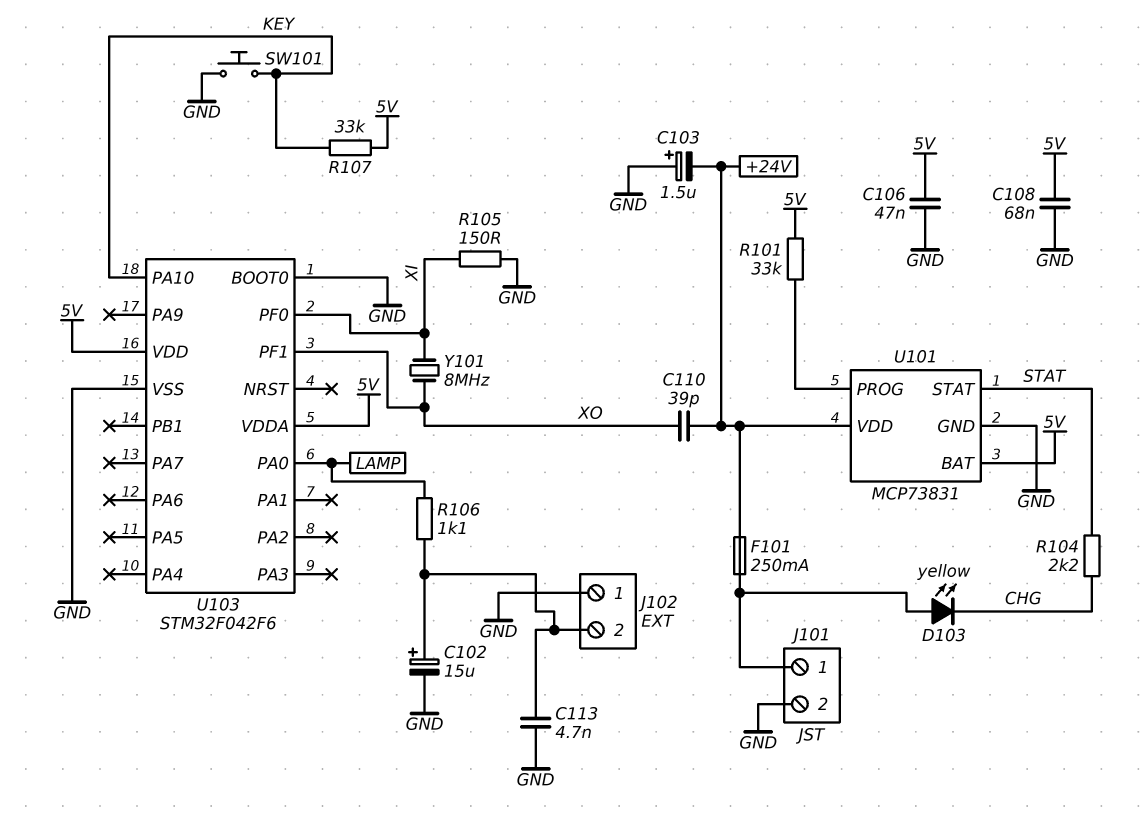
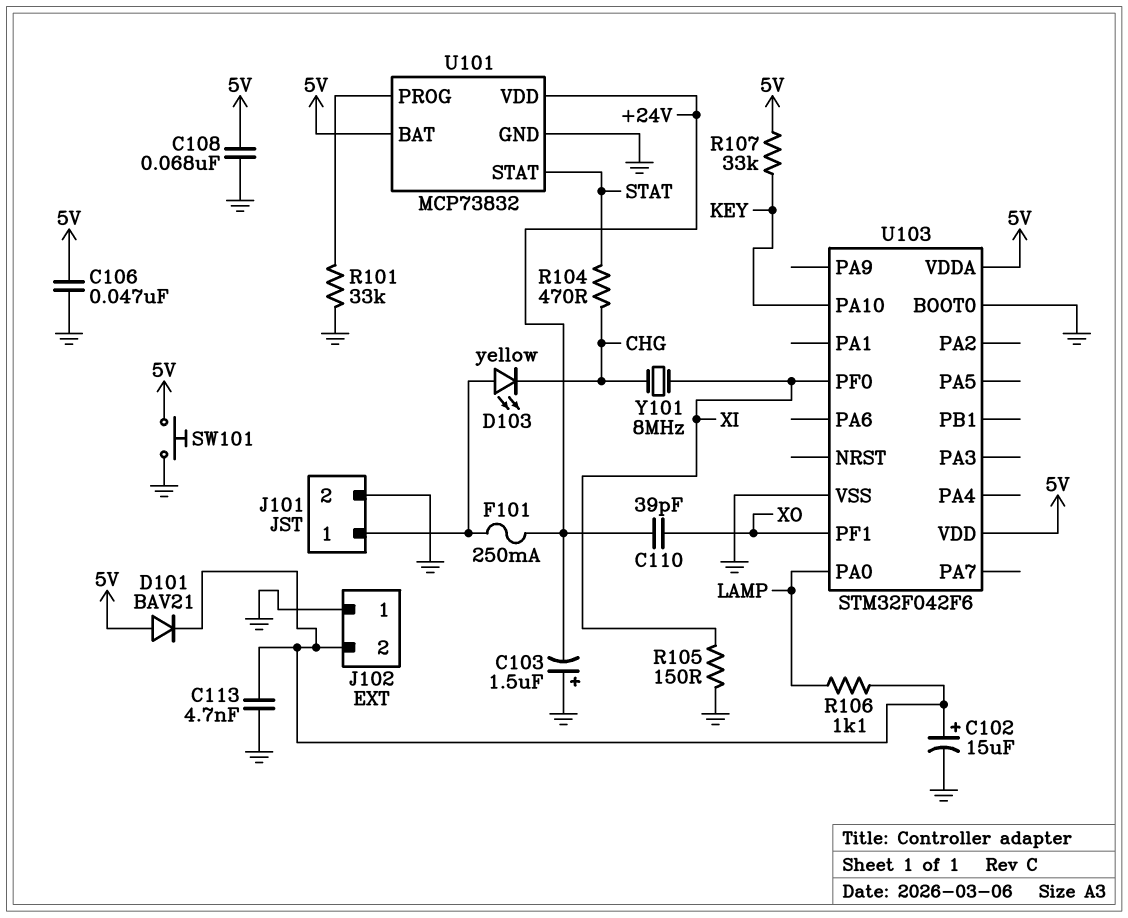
D101: none -> diode BAV21 (A 5V, K J102/2)
R101: 33k (5V, U101/PROG) -> 33k (GND, U101/PROG)
R104: 2.2k (CHG, STAT) -> 470 (CHG, STAT)
SW101: button (GND, KEY) -> button (5V, GND)
U101: MCP73831 -> MCP73832
Y101: 8MHz (XI, XO) -> 8MHz (CHG, XI)

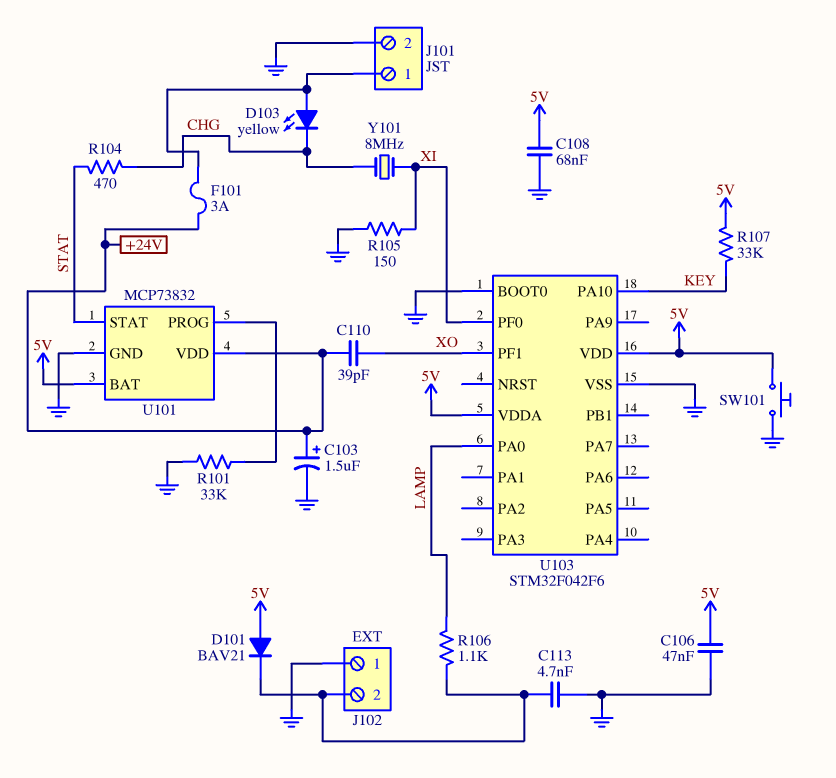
C102: 15uF (plus J102/2, minus GND) -> none
C103: 1.5uF (plus GND, minus +24V) -> 1.5uF (plus +24V, minus GND)
F101: 250mA (+24V, J101/1) -> 3A (+24V, J101/1)

